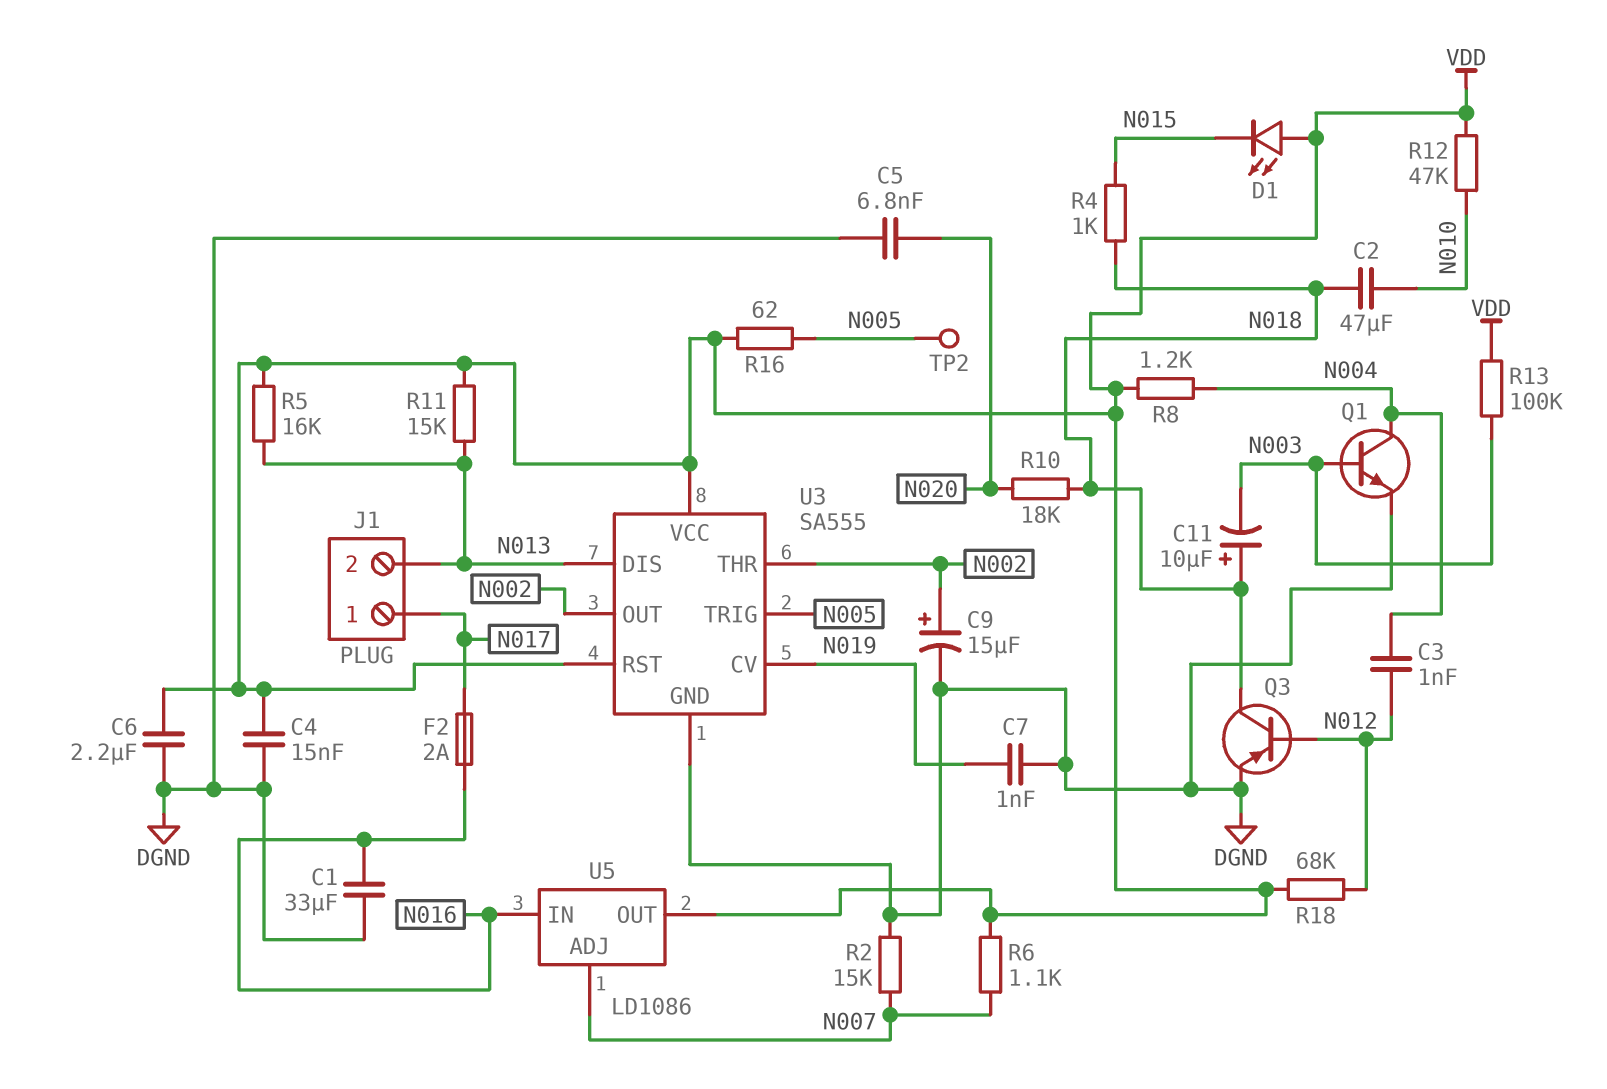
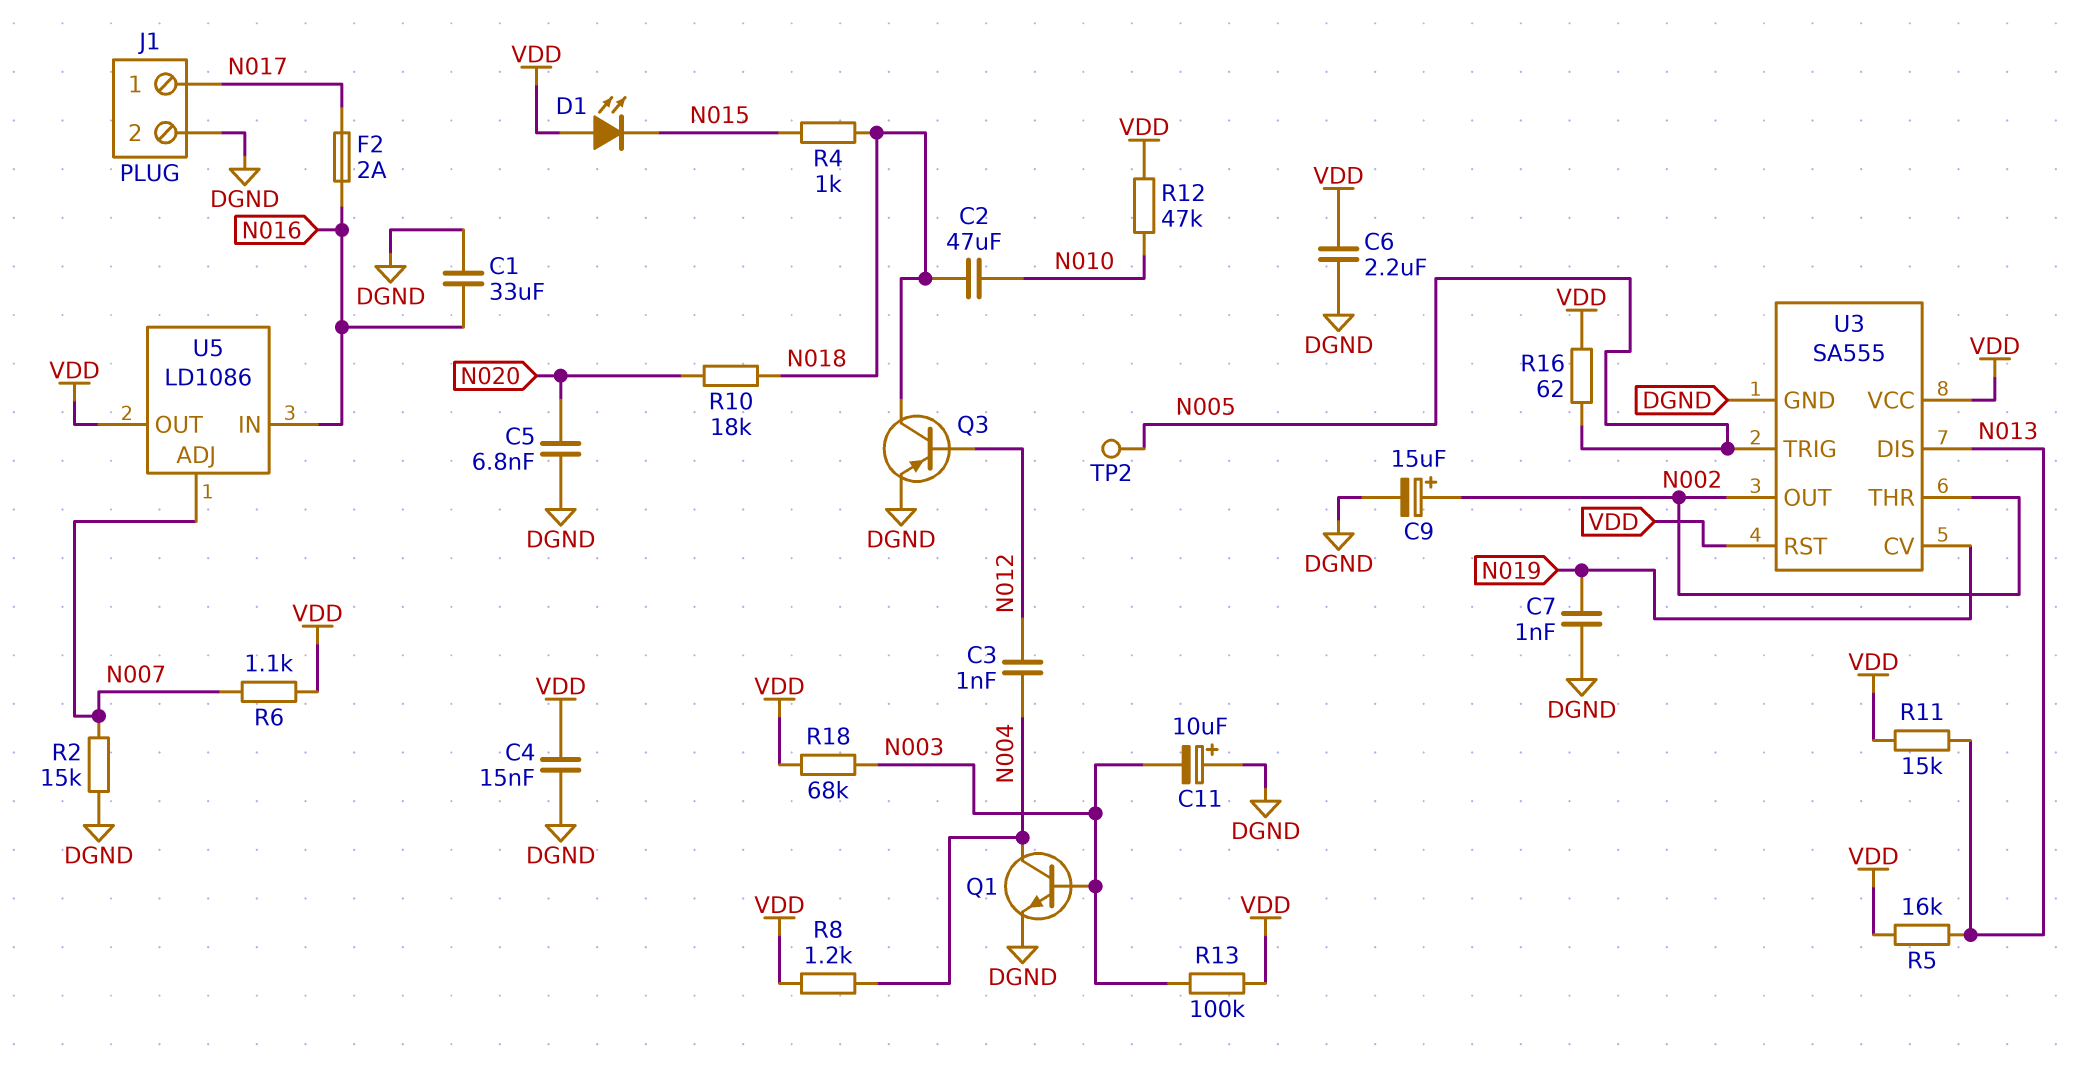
C11: 10uF (plus N018, minus N003) -> 10uF (plus DGND, minus N003)
J1 pin 2: N013 -> DGND
R18: 68k (N012, VDD) -> 68k (N003, VDD)

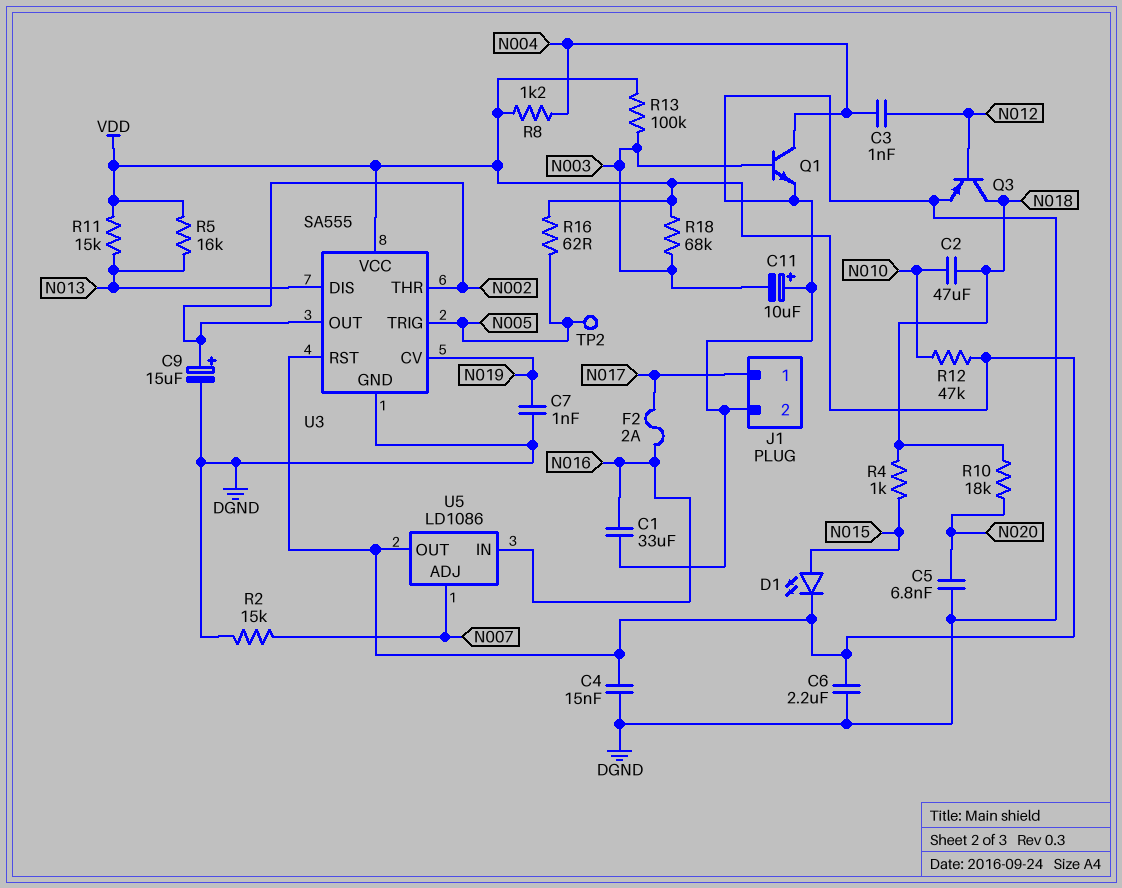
D1: LED (A VDD, K N015) -> LED (A N015, K VDD)
R6: 1.1k (N007, VDD) -> none

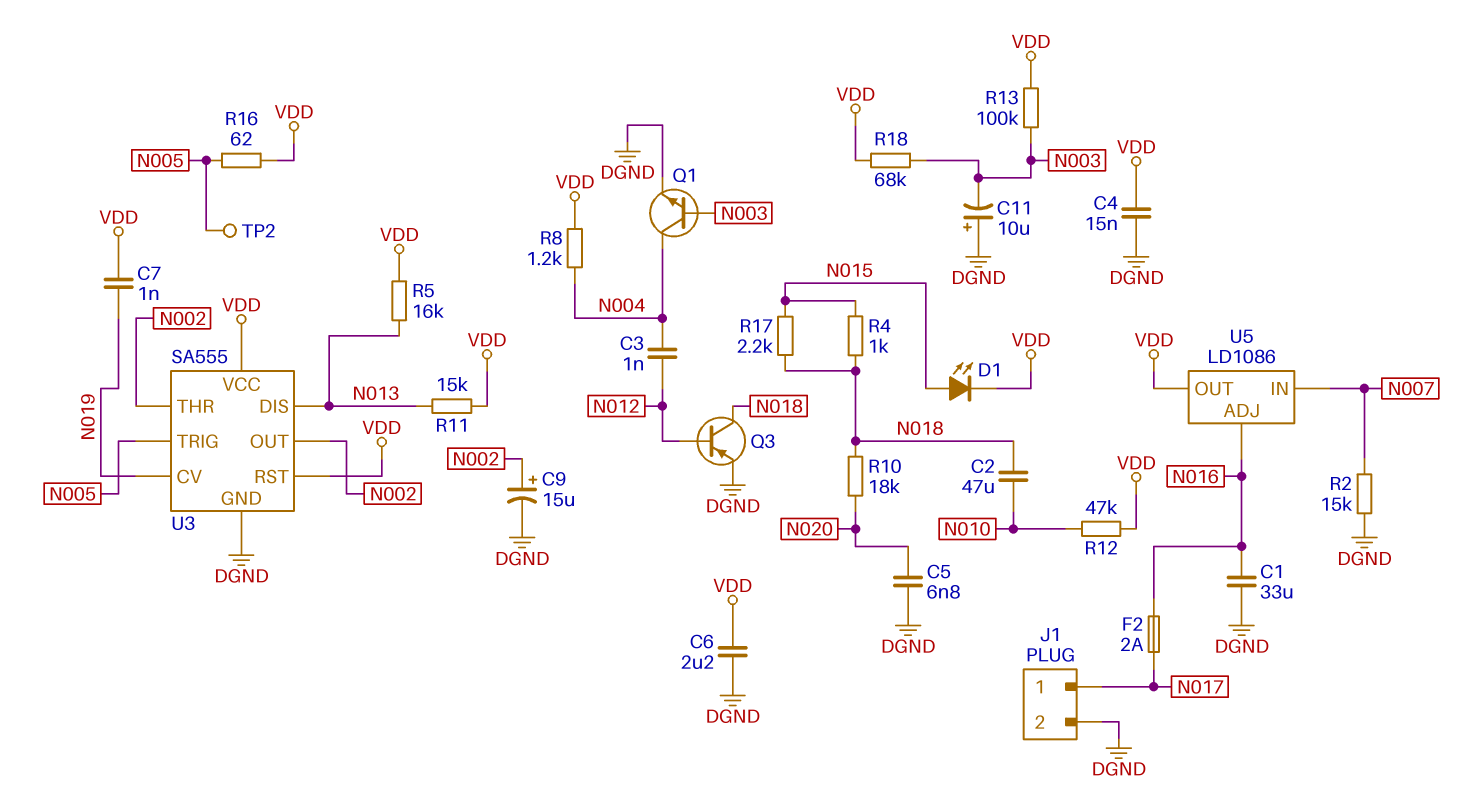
C7: 1nF (DGND, N019) -> 1nF (N019, VDD)
R17: none -> 2.2k (N015, N018)
U5 pin ADJ: N007 -> N016
U5 pin IN: N016 -> N007

